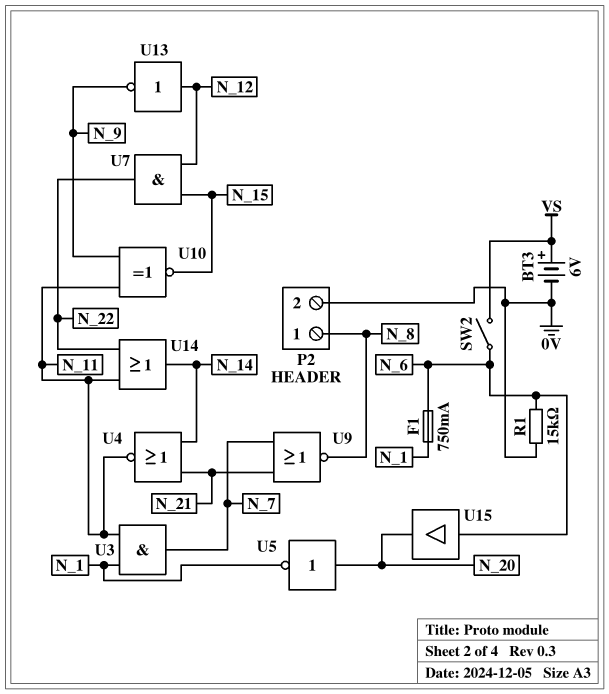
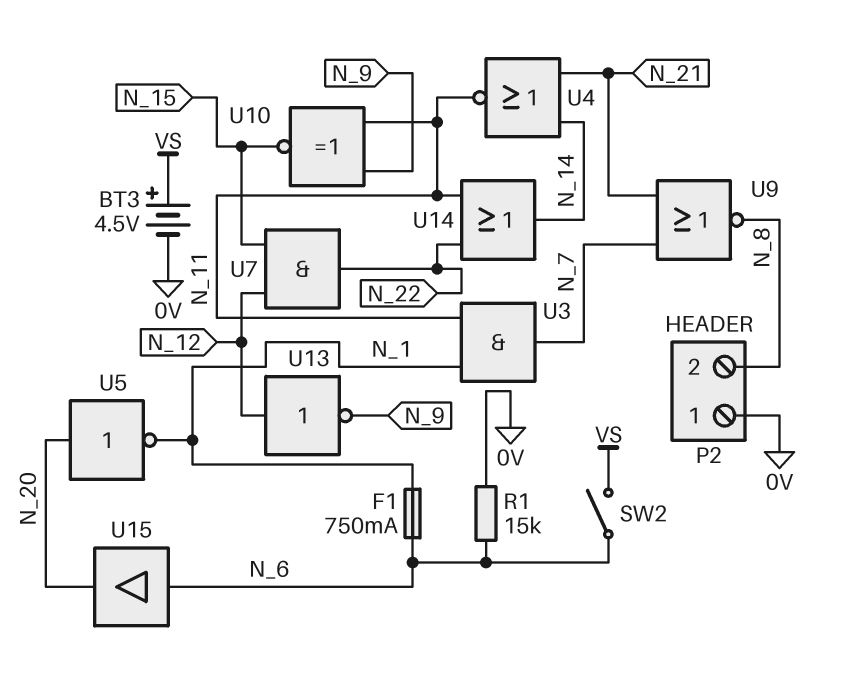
BT3: 6V (plus VS, minus 0V) -> 4.5V (plus VS, minus 0V)
P2 pin 1: N_8 -> 0V
P2 pin 2: 0V -> N_8

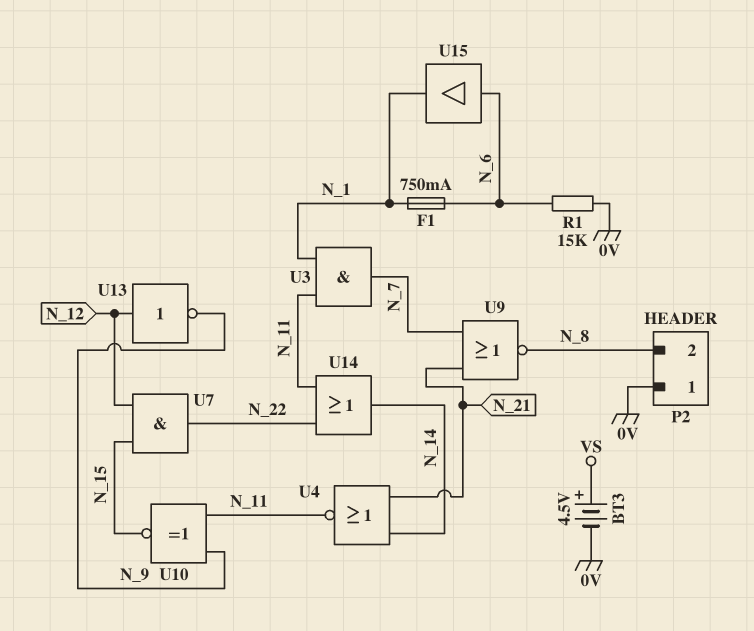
SW2: switch (N_6, VS) -> none
U5: NOT (in N_20, out N_1) -> none
U15: buffer (in N_6, out N_20) -> buffer (in N_6, out N_1)

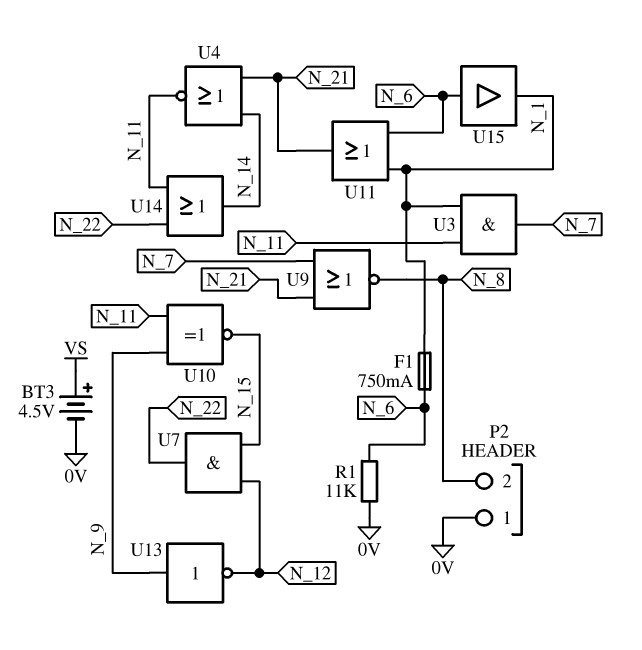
R1: 15k (0V, N_6) -> 11k (0V, N_6)
U11: none -> OR (in N_1, in N_6, out N_21)
U13: NOT (in N_12, out N_9) -> NOT (in N_9, out N_12)

